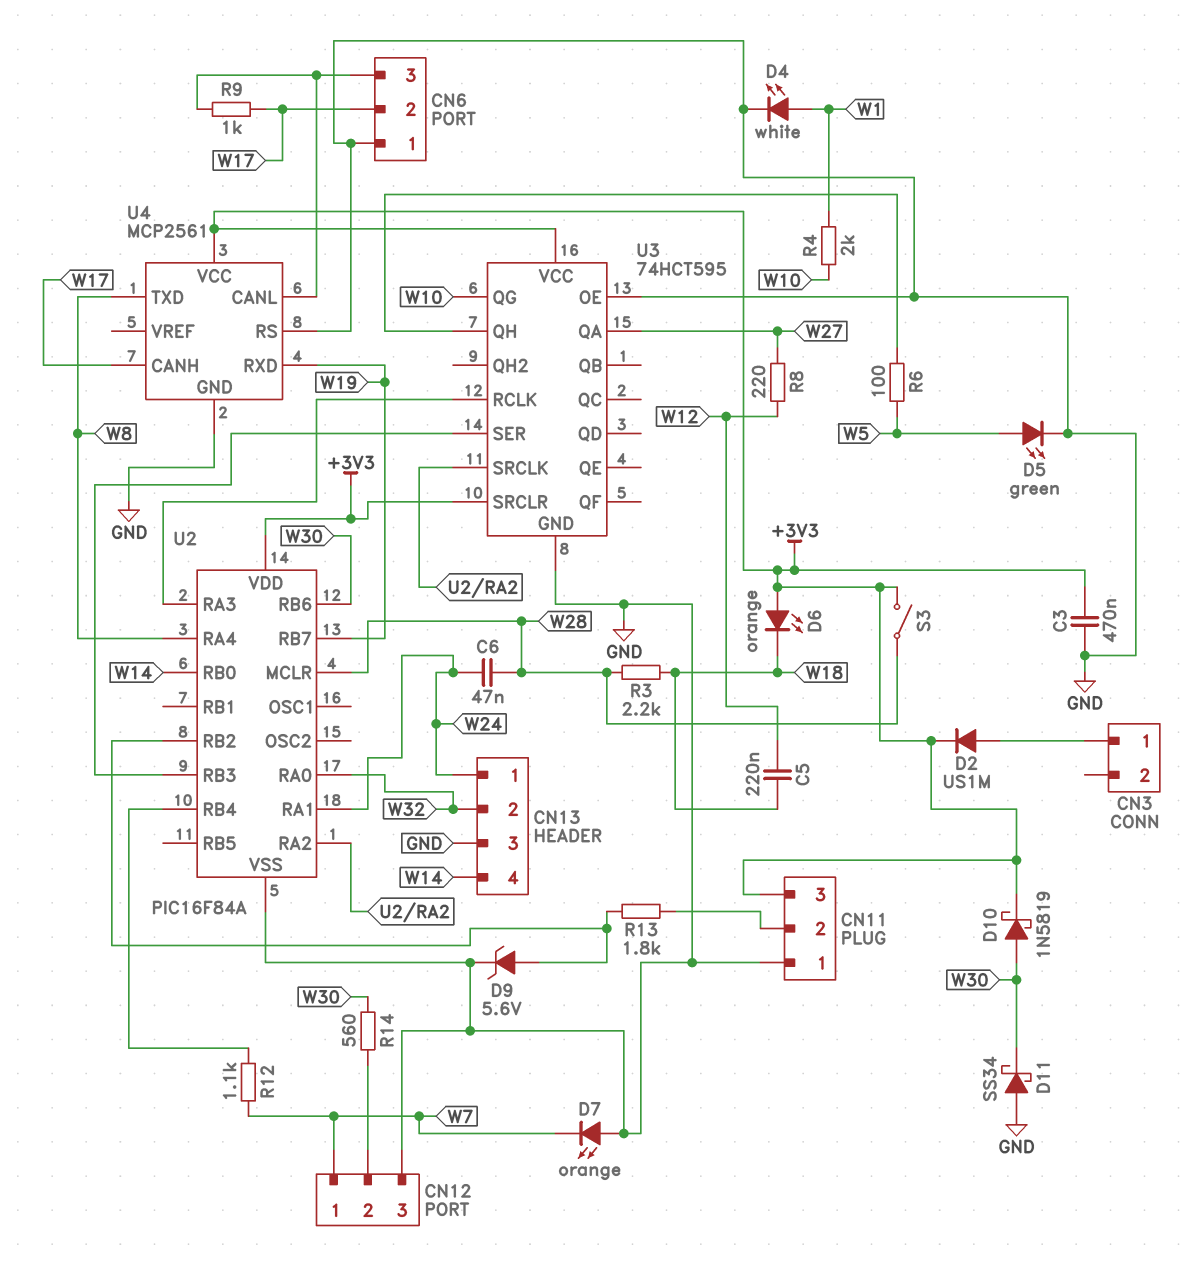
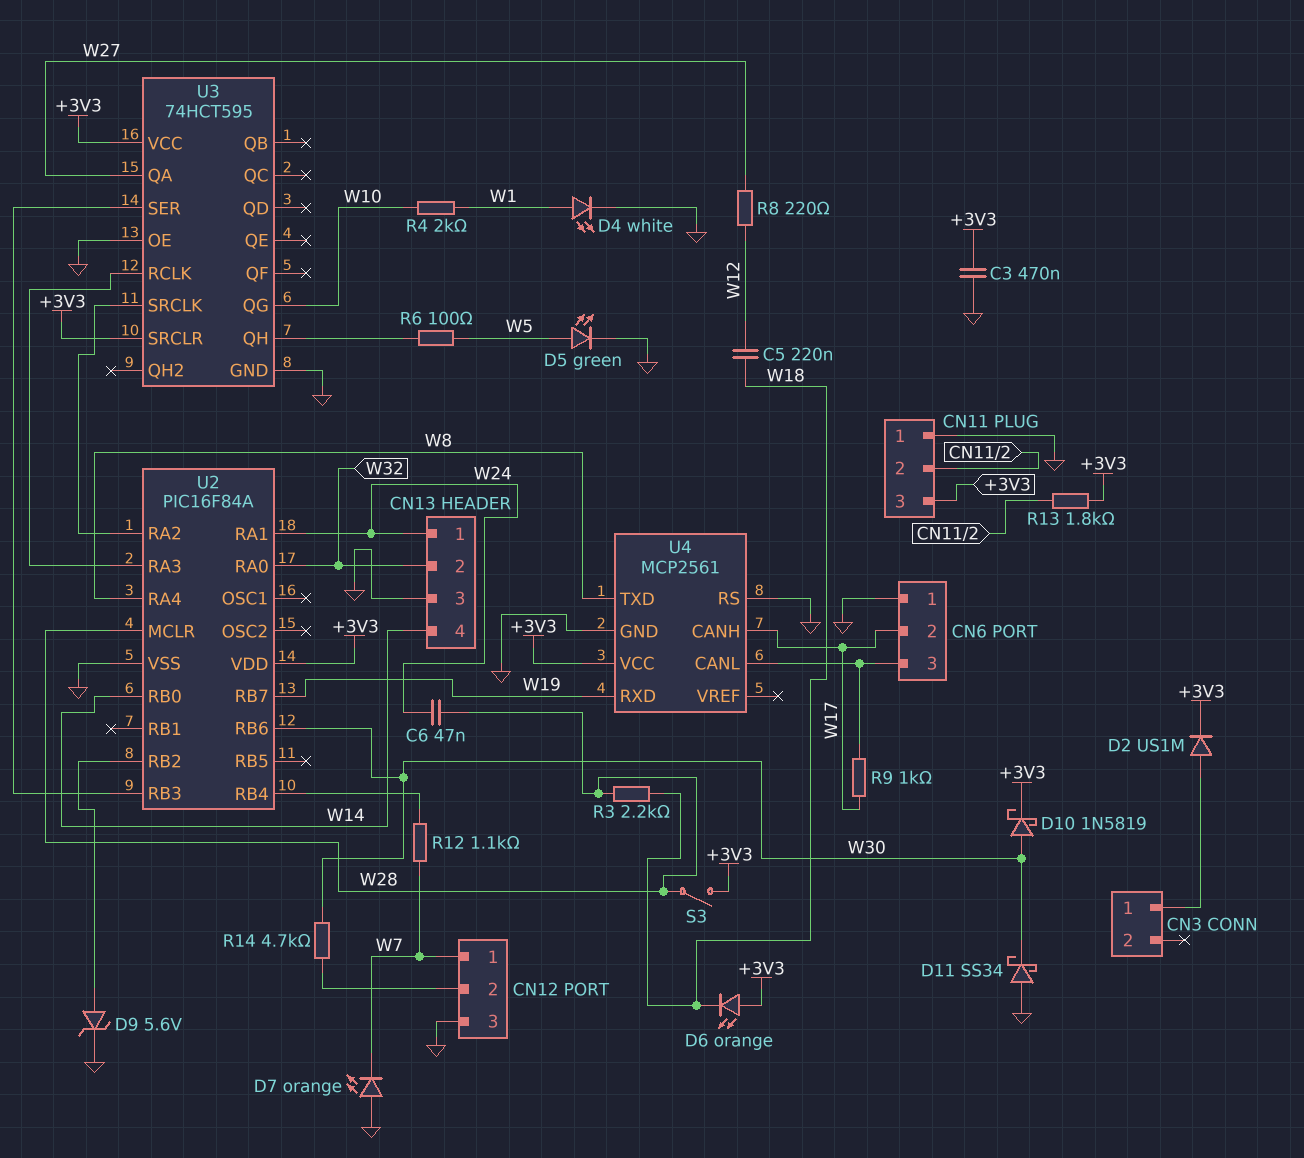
R13: 1.8k (CN11/2, U2/RB2) -> 1.8k (+3V3, CN11/2)
R14: 560 (CN12/2, W30) -> 4.7k (CN12/2, W30)

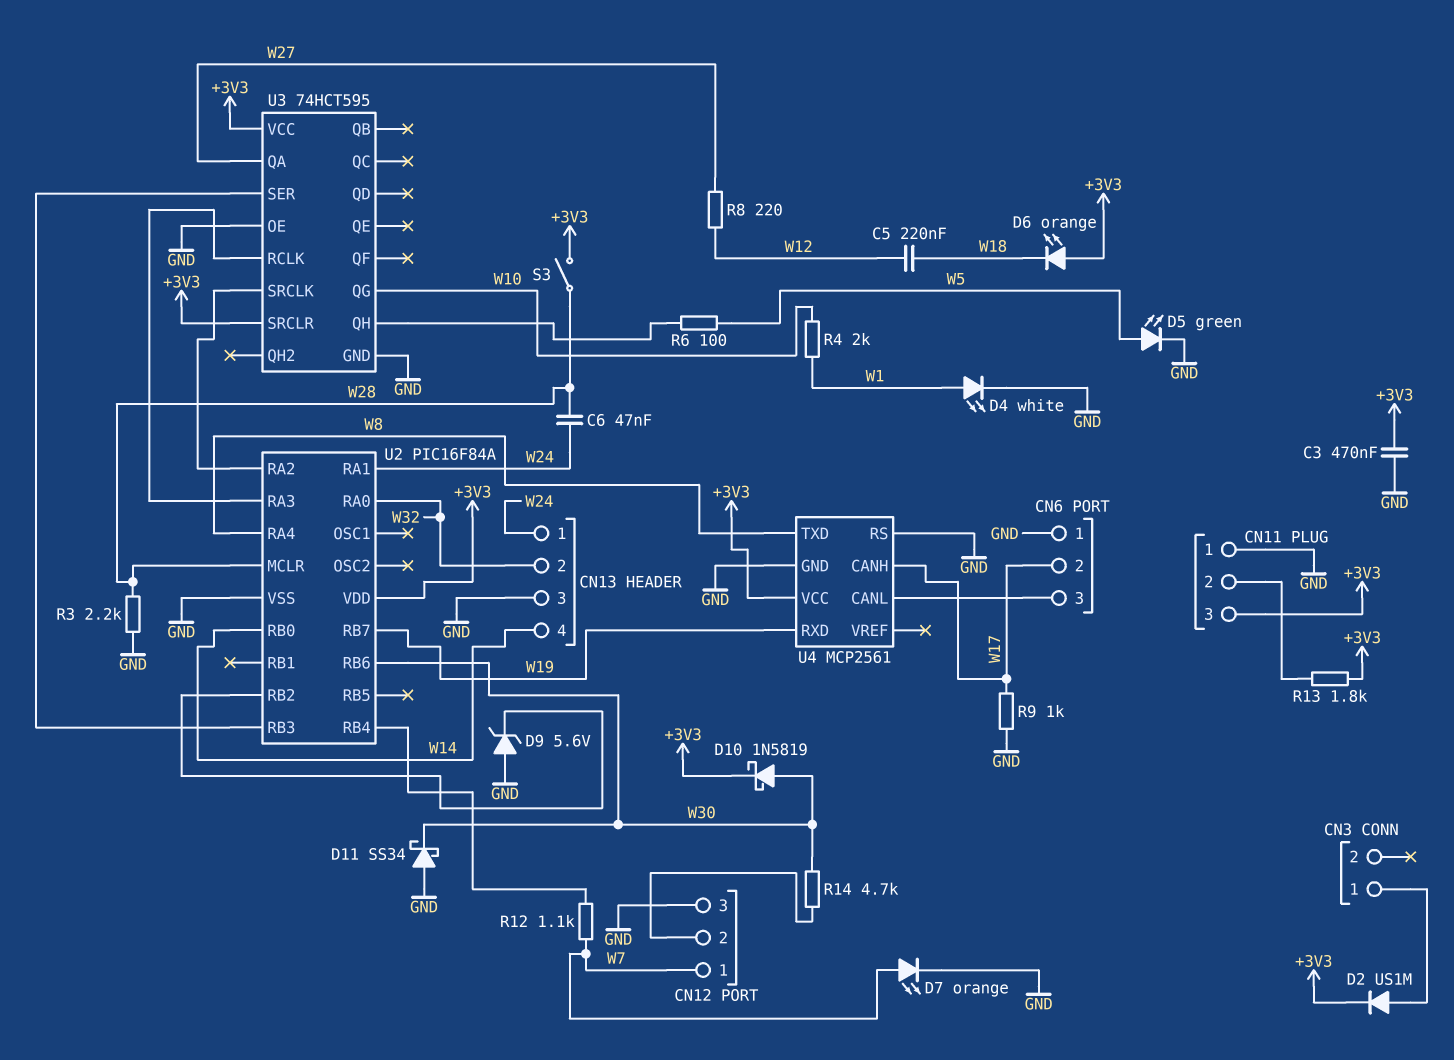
D7: LED orange (A GND, K W7) -> LED orange (A W7, K GND)
D9: zener 5.6V (A U2/RB2, K GND) -> zener 5.6V (A GND, K U2/RB2)
R3: 2.2k (W18, W28) -> 2.2k (GND, W28)
R9: 1k (CN6/3, W17) -> 1k (GND, W17)

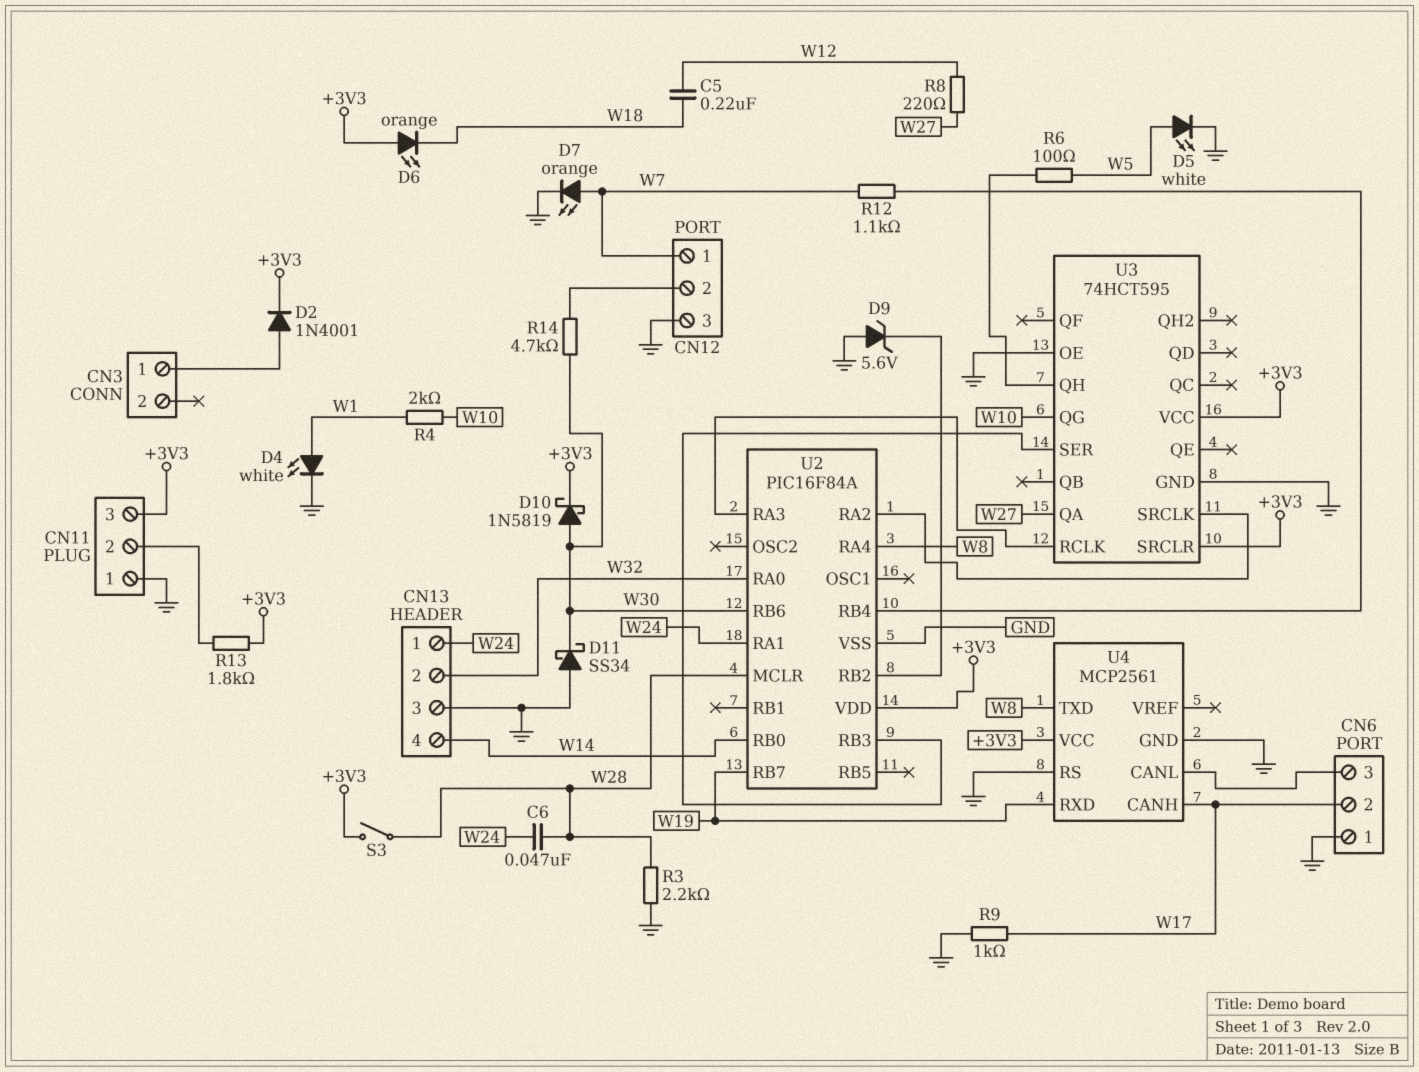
C3: 470nF (+3V3, GND) -> none
D2: diode US1M (A CN3/1, K +3V3) -> diode 1N4001 (A CN3/1, K +3V3)
D5: LED green (A W5, K GND) -> LED white (A W5, K GND)

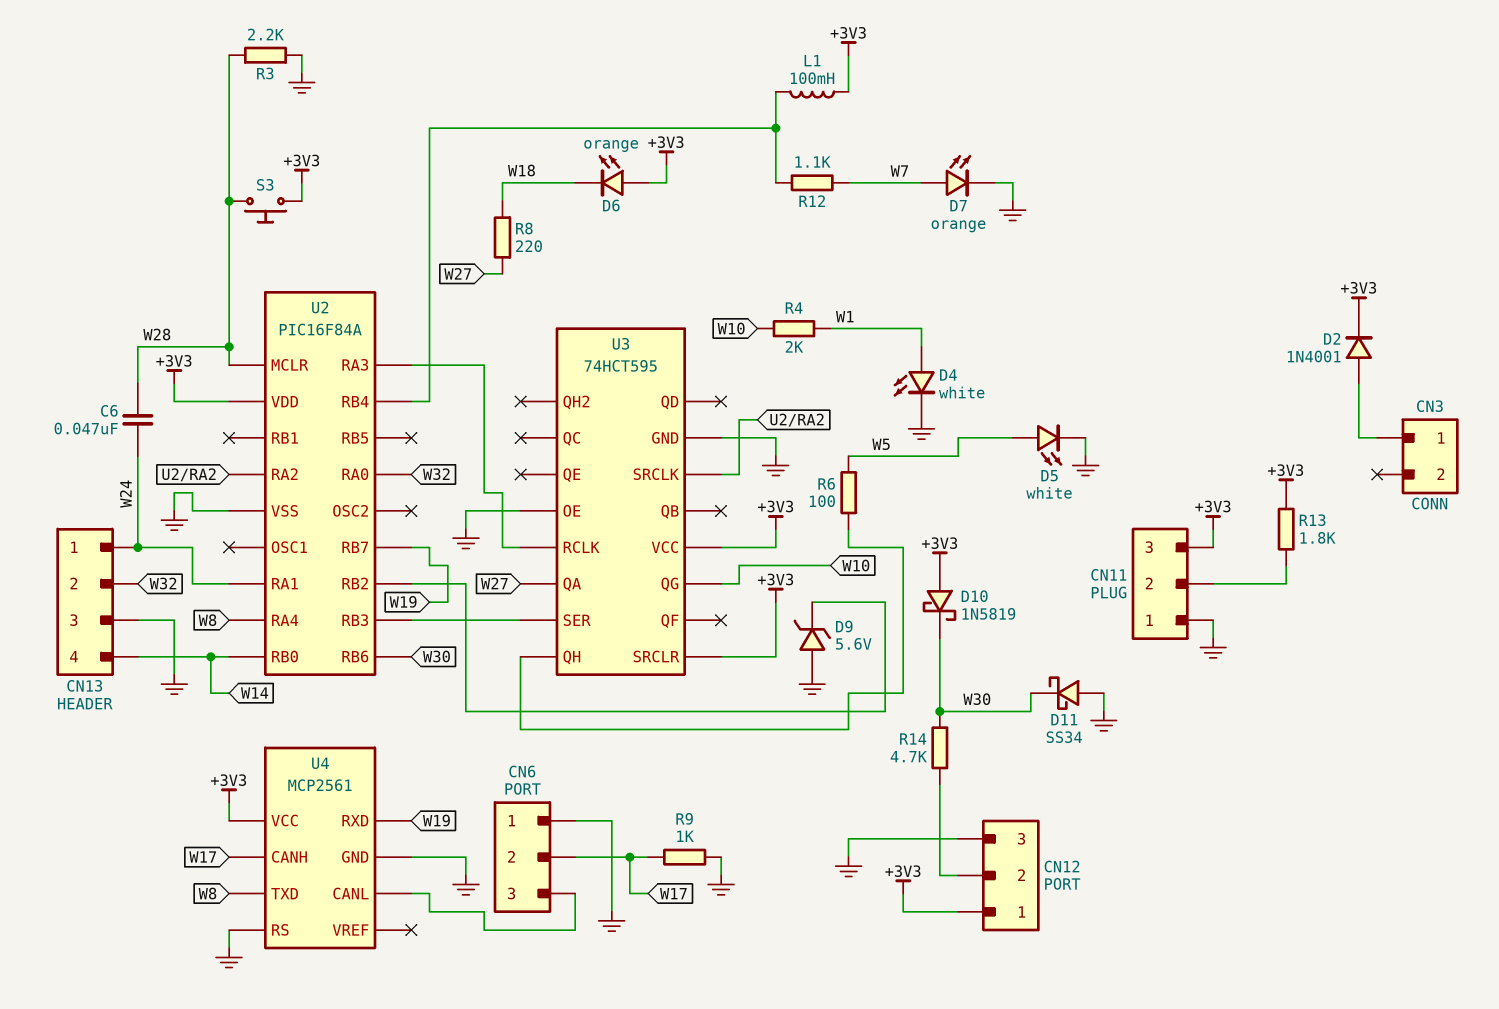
C5: 220nF (W12, W18) -> none
CN12 pin 1: W7 -> +3V3
D10: schottky 1N5819 (A W30, K +3V3) -> schottky 1N5819 (A +3V3, K W30)
L1: none -> 100mH (+3V3, U2/RB4)
R8: 220 (W12, W27) -> 220 (W18, W27)
S3: switch (+3V3, W28) -> button (+3V3, W28)

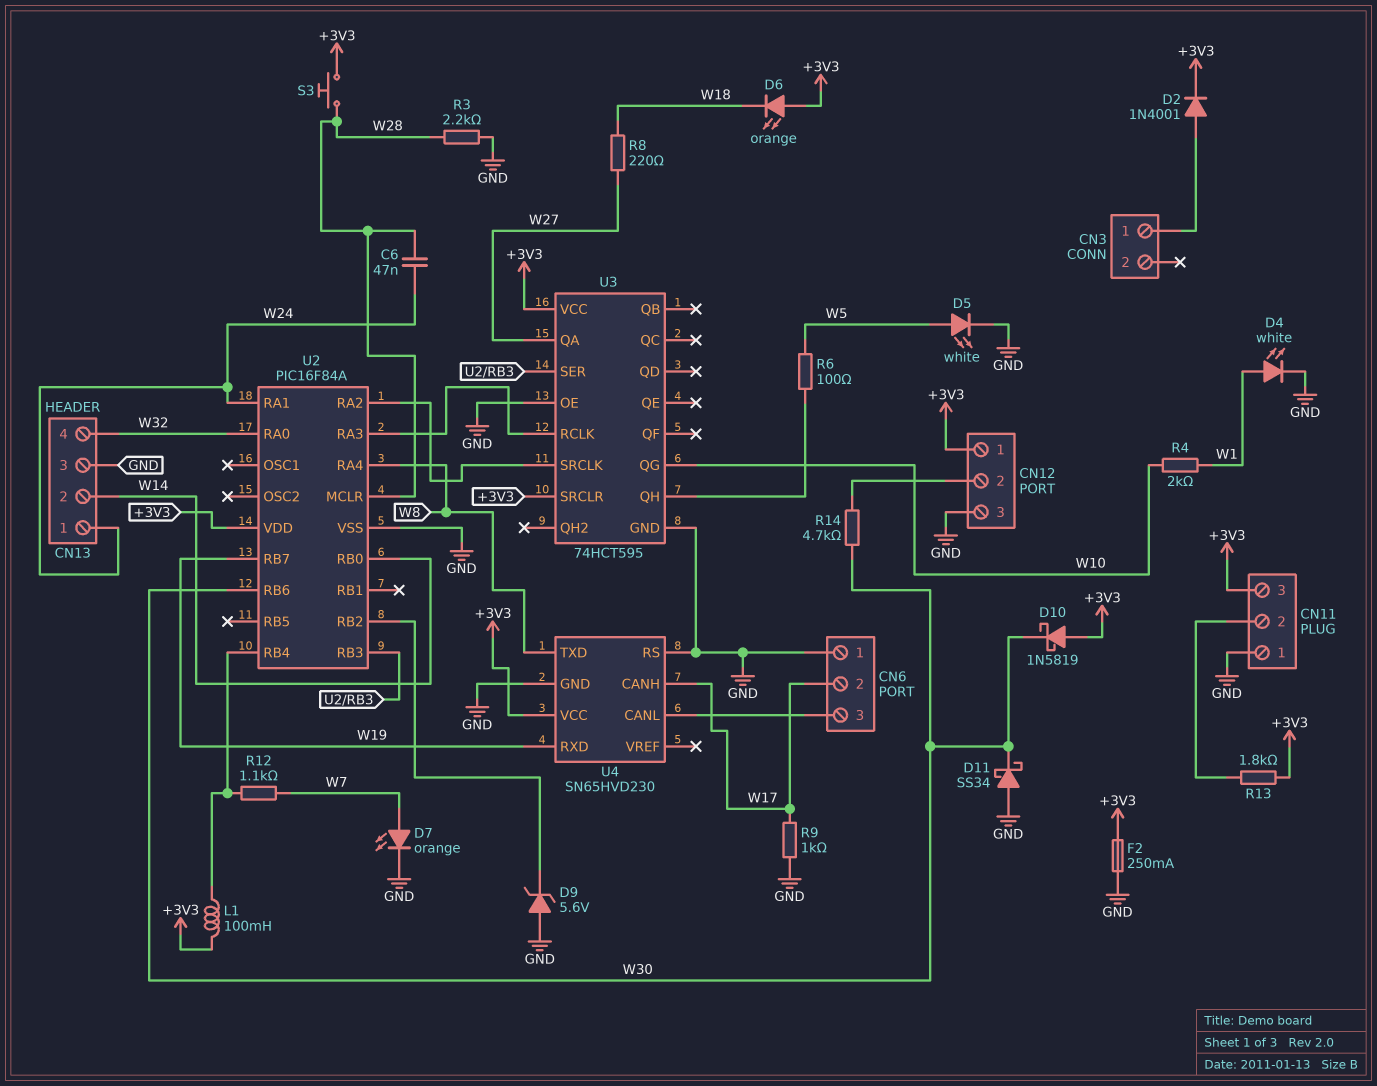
CN13 pin 2: W32 -> W14
CN13 pin 4: W14 -> W32
F2: none -> 250mA (+3V3, GND)
U4: MCP2561 -> SN65HVD230

